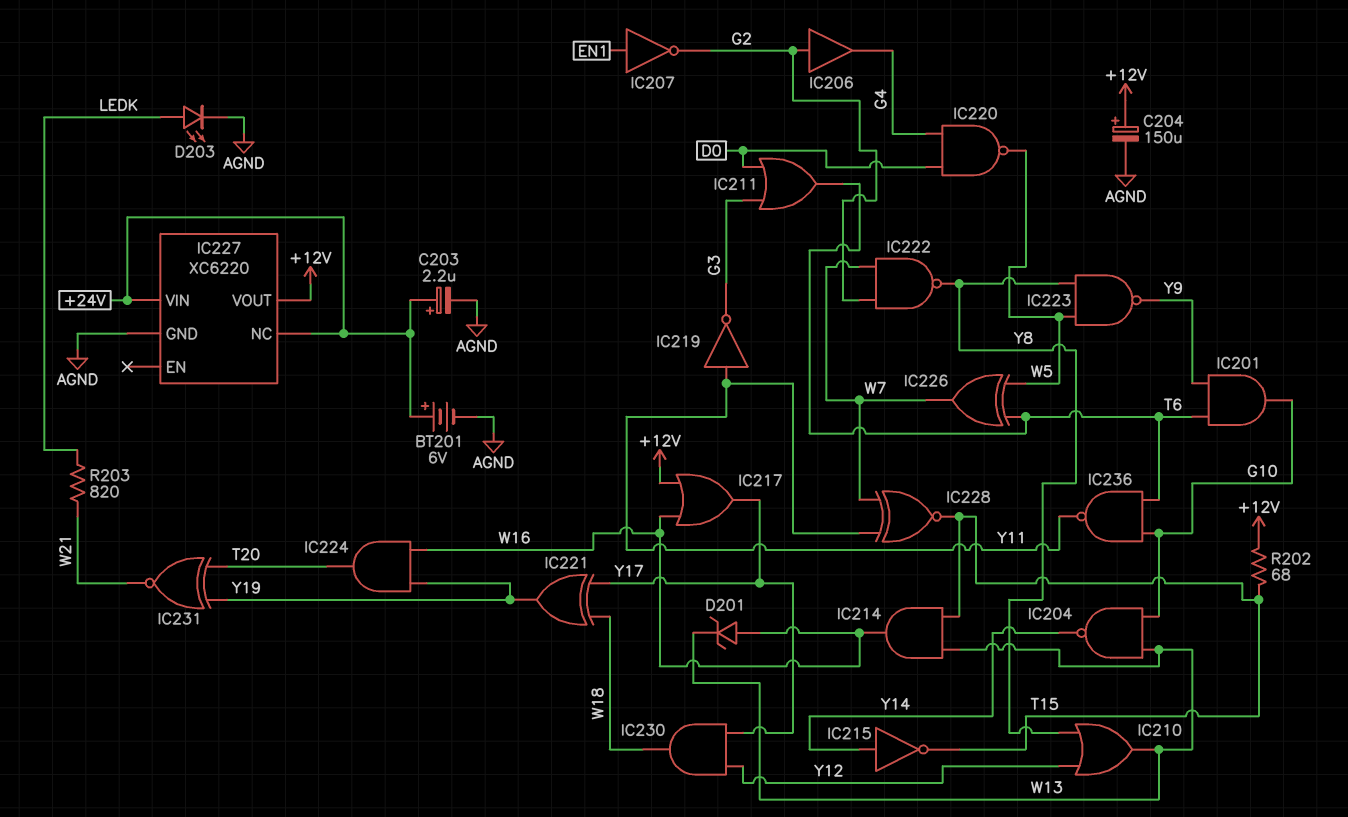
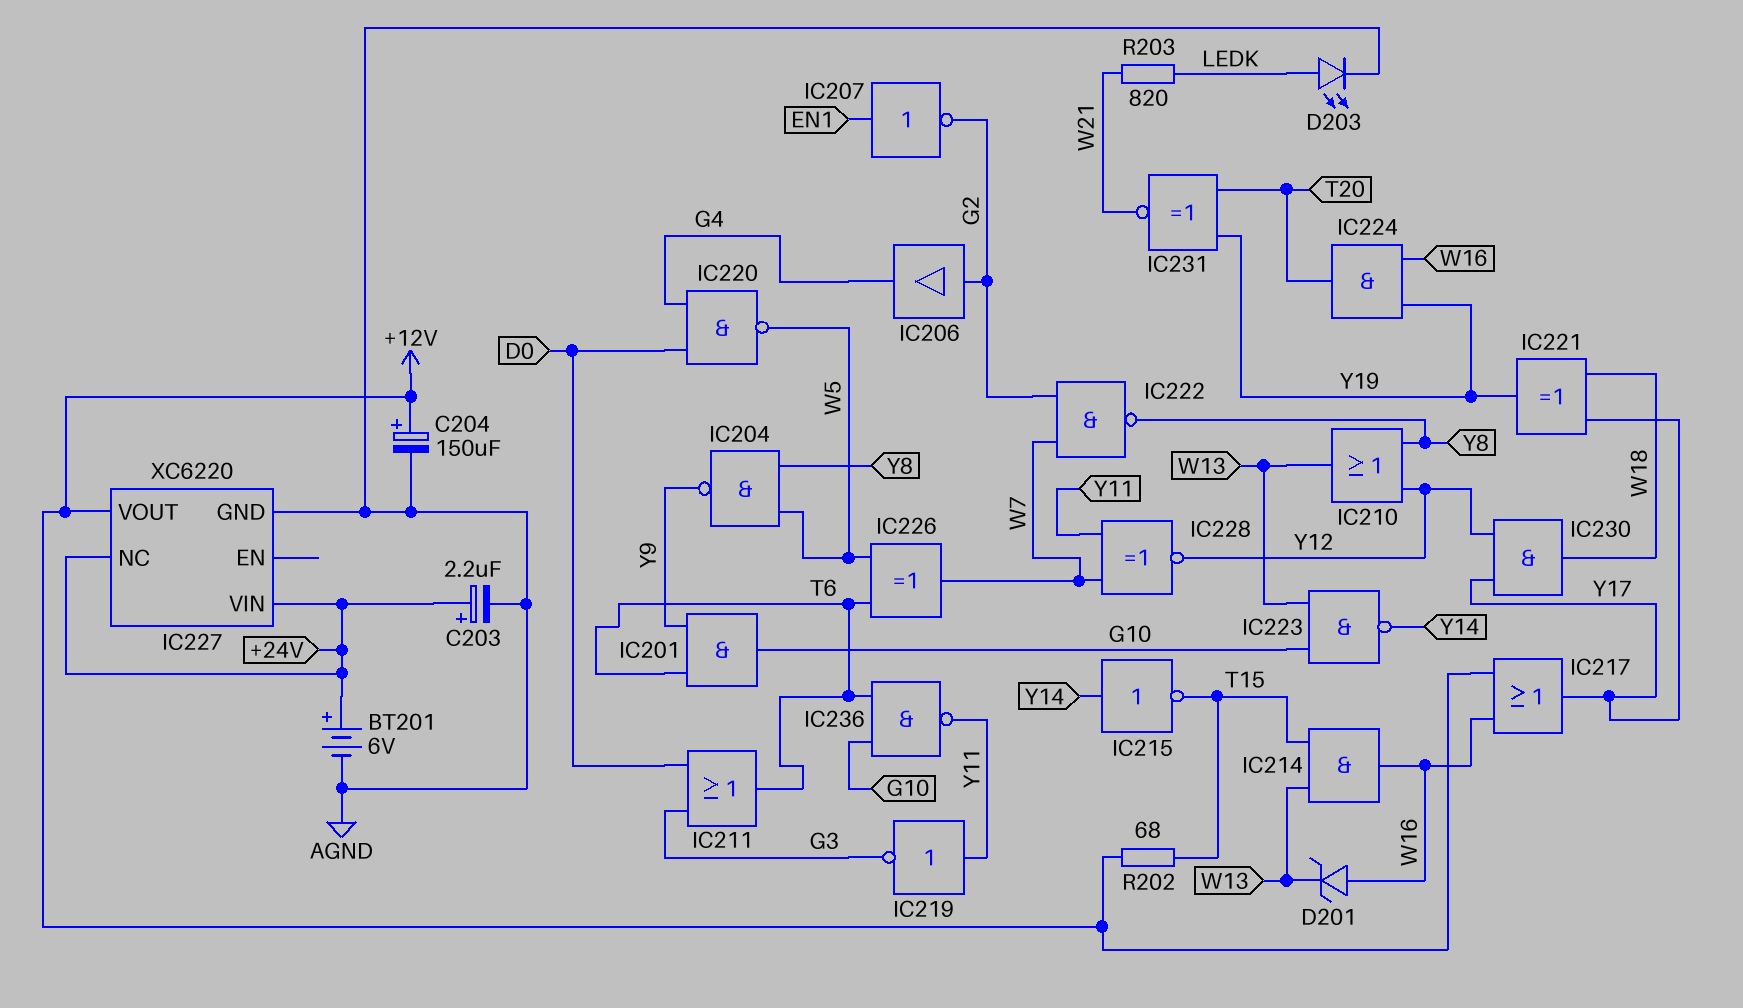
IC204: NAND (in G10, in W13, out Y14) -> NAND (in W5, in Y8, out Y9)
IC223: NAND (in W5, in Y8, out Y9) -> NAND (in G10, in W13, out Y14)
IC228: XNOR (in W7, in Y11, out T15) -> XNOR (in W7, in Y11, out Y12)

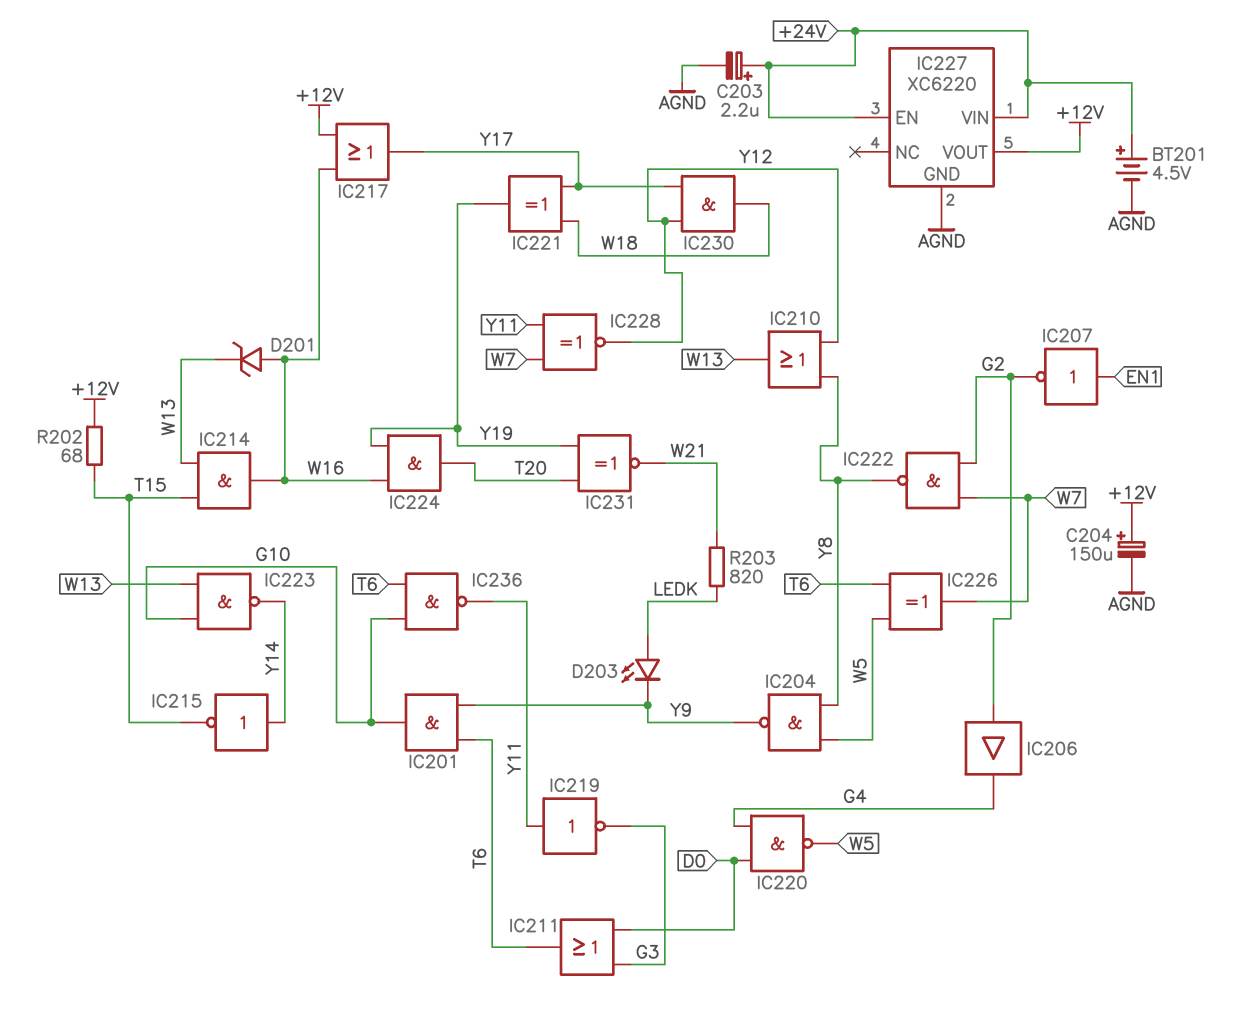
BT201: 6V (plus +24V, minus AGND) -> 4.5V (plus +24V, minus AGND)
D203: LED (A LEDK, K AGND) -> LED (A LEDK, K Y9)
IC227 pin EN: none -> +24V
IC227 pin NC: +24V -> none

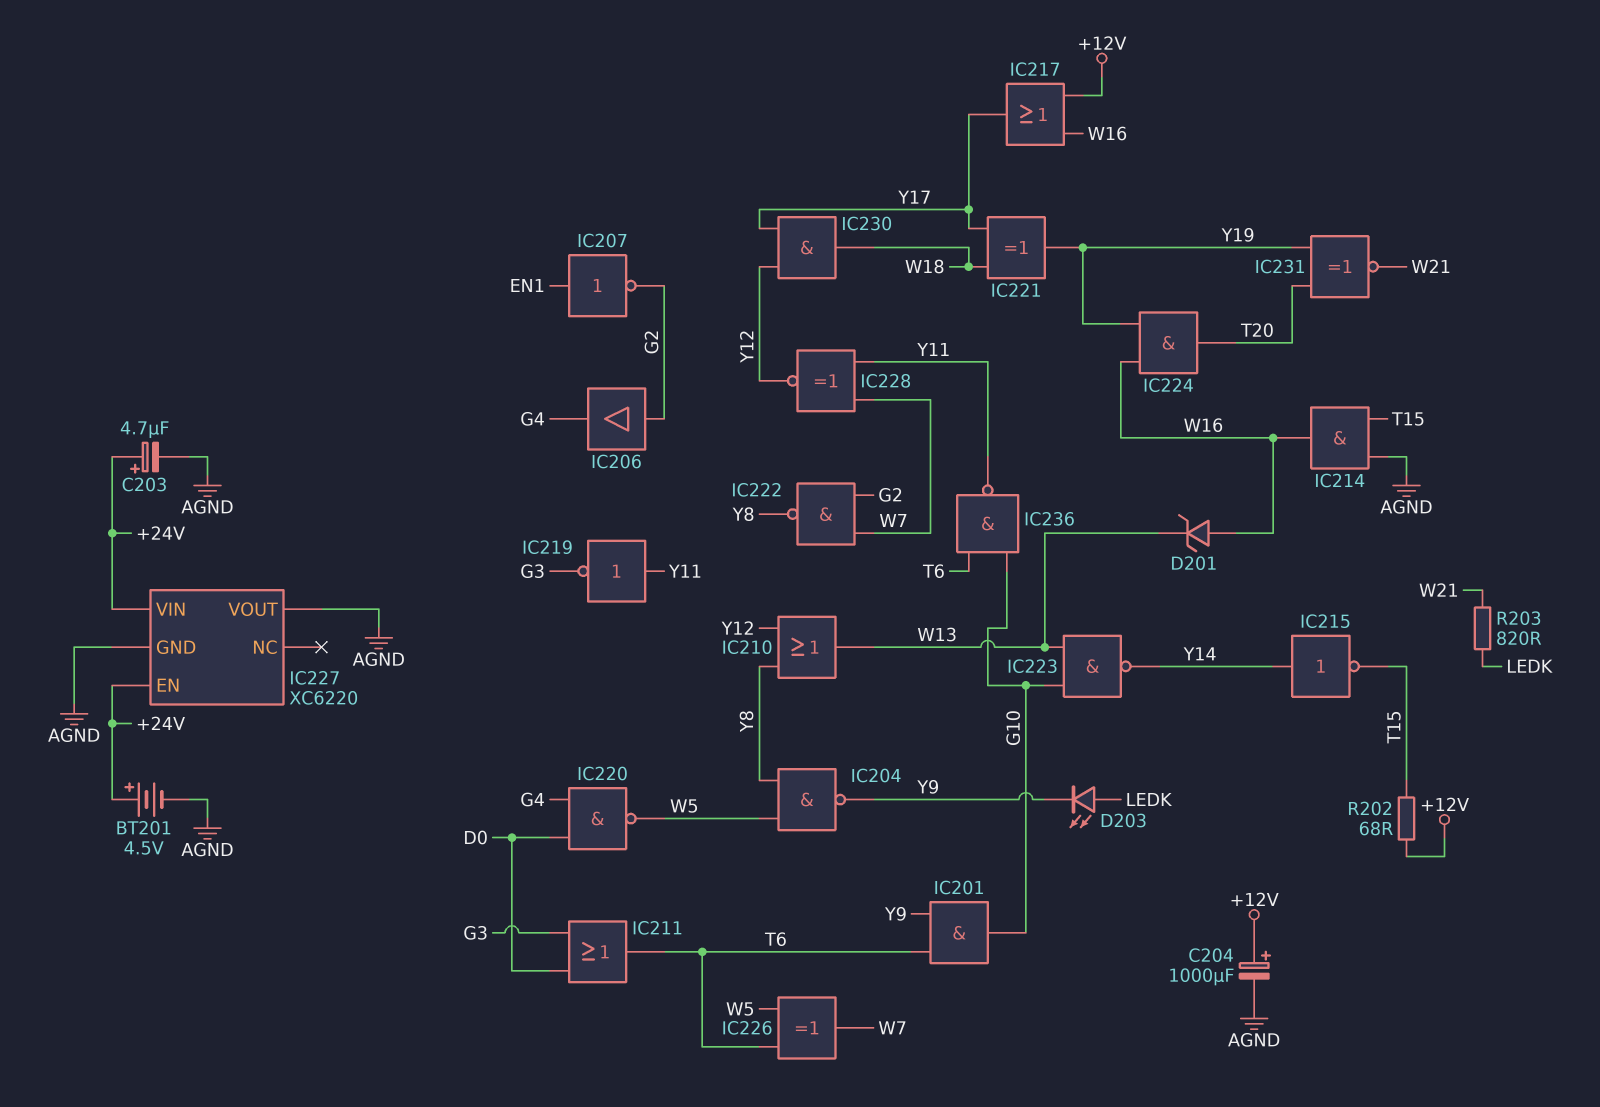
C203: 2.2uF (plus +24V, minus AGND) -> 4.7uF (plus +24V, minus AGND)
C204: 150uF (plus +12V, minus AGND) -> 1000uF (plus +12V, minus AGND)
IC214: AND (in T15, in W13, out W16) -> AND (in AGND, in T15, out W16)
IC227 pin VOUT: +12V -> AGND

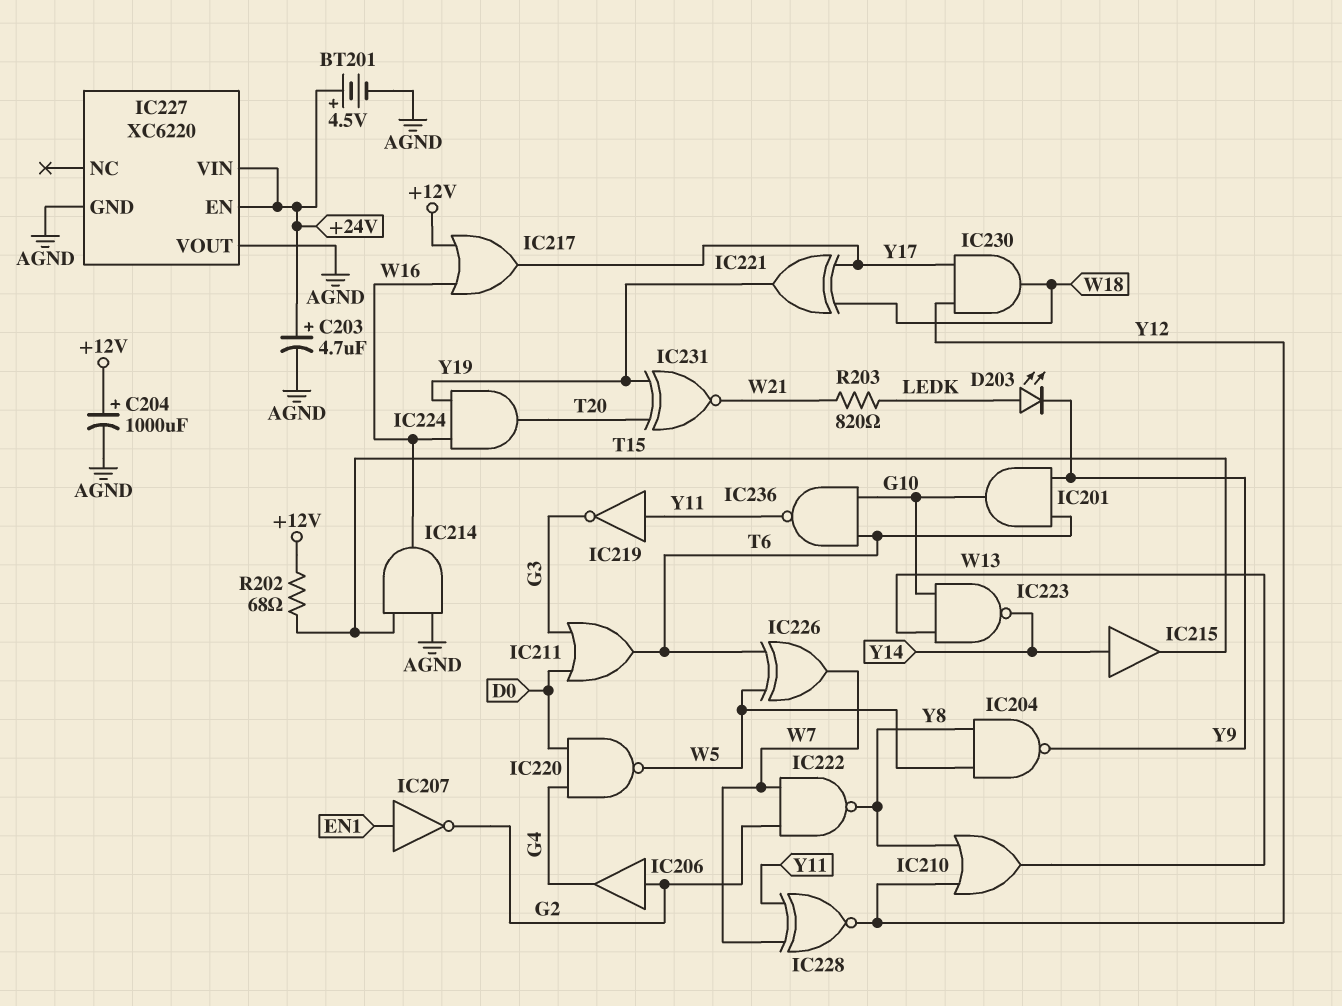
D201: zener (A W16, K W13) -> none
IC215: NOT (in Y14, out T15) -> buffer (in Y14, out T15)

